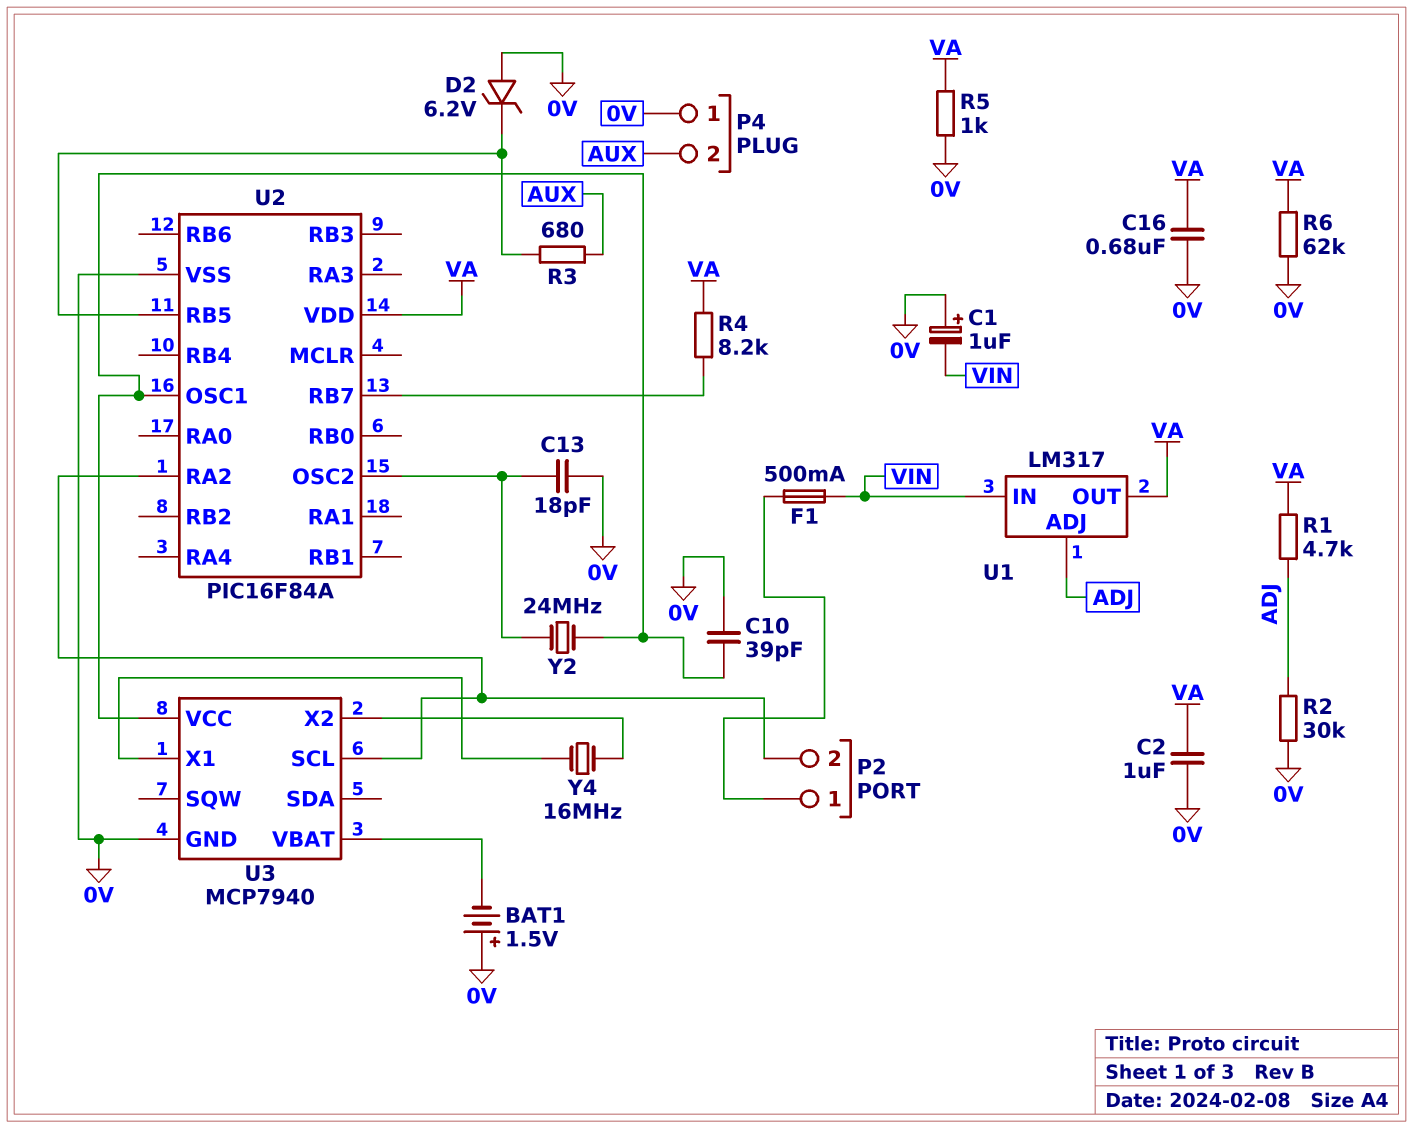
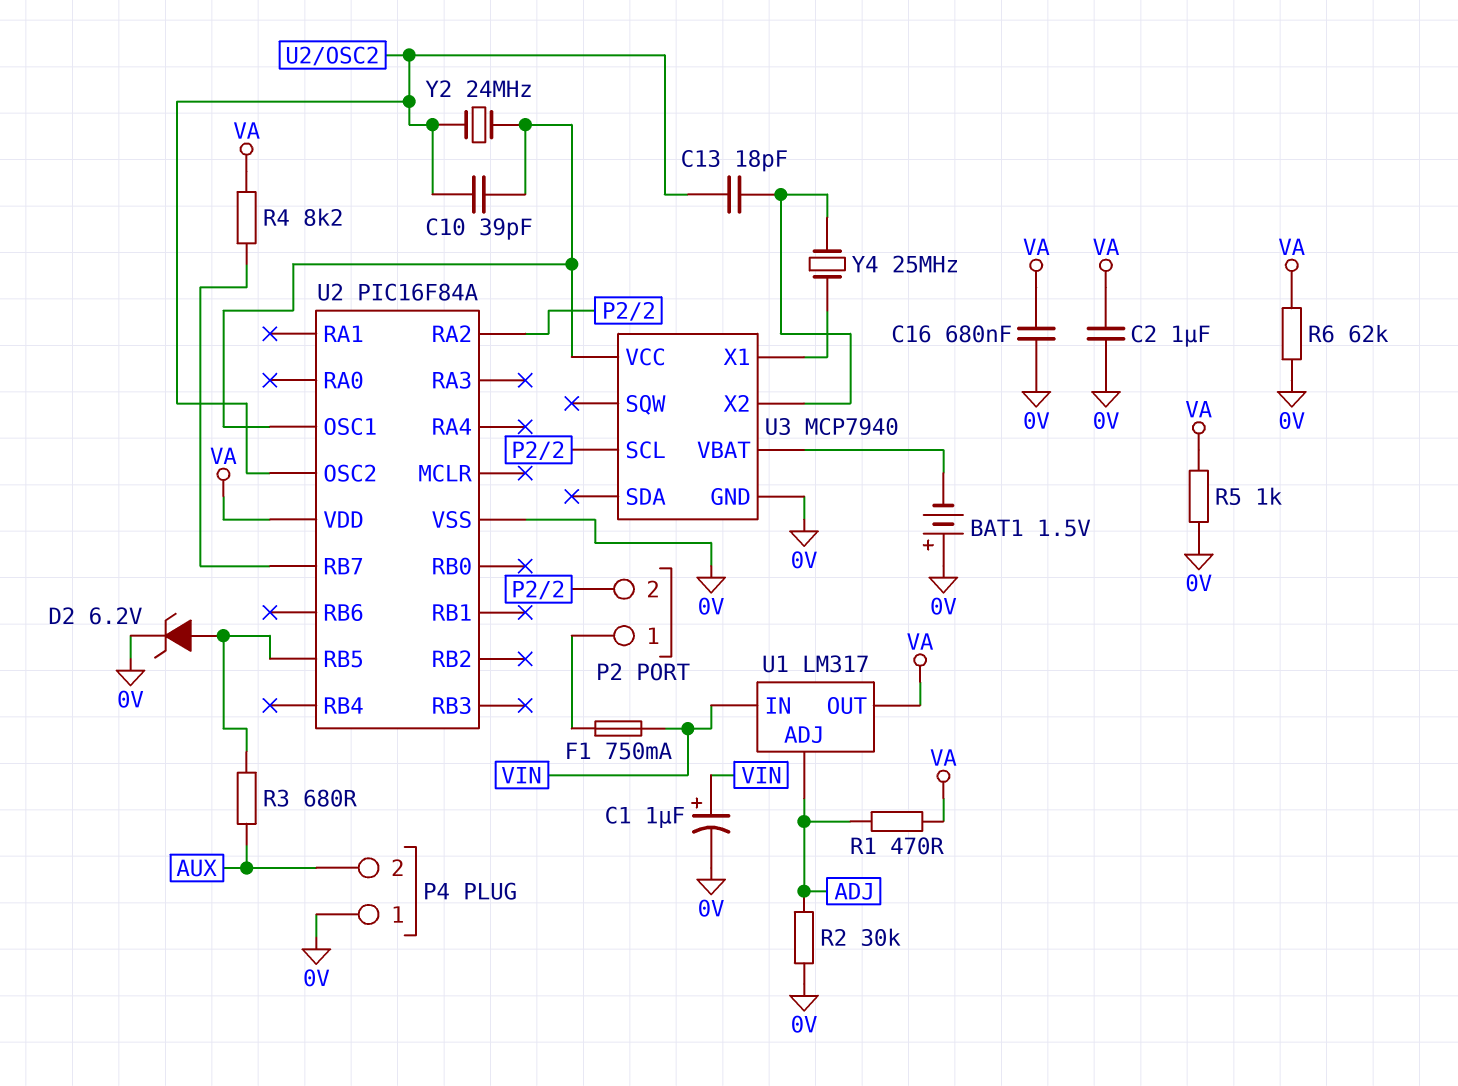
C1: 1uF (plus 0V, minus VIN) -> 1uF (plus VIN, minus 0V)
C10: 39pF (0V, U2/OSC1) -> 39pF (U2/OSC1, U2/OSC2)
C13: 18pF (0V, U2/OSC2) -> 18pF (U2/OSC2, U3/X2)
D2: zener 6.2V (A 0V, K U2/RB5) -> zener 6.2V (A U2/RB5, K 0V)
F1: 500mA (P2/1, VIN) -> 750mA (P2/1, VIN)
R1: 4.7k (ADJ, VA) -> 470 (ADJ, VA)
Y4: 16MHz (U3/X1, U3/X2) -> 25MHz (U3/X1, U3/X2)

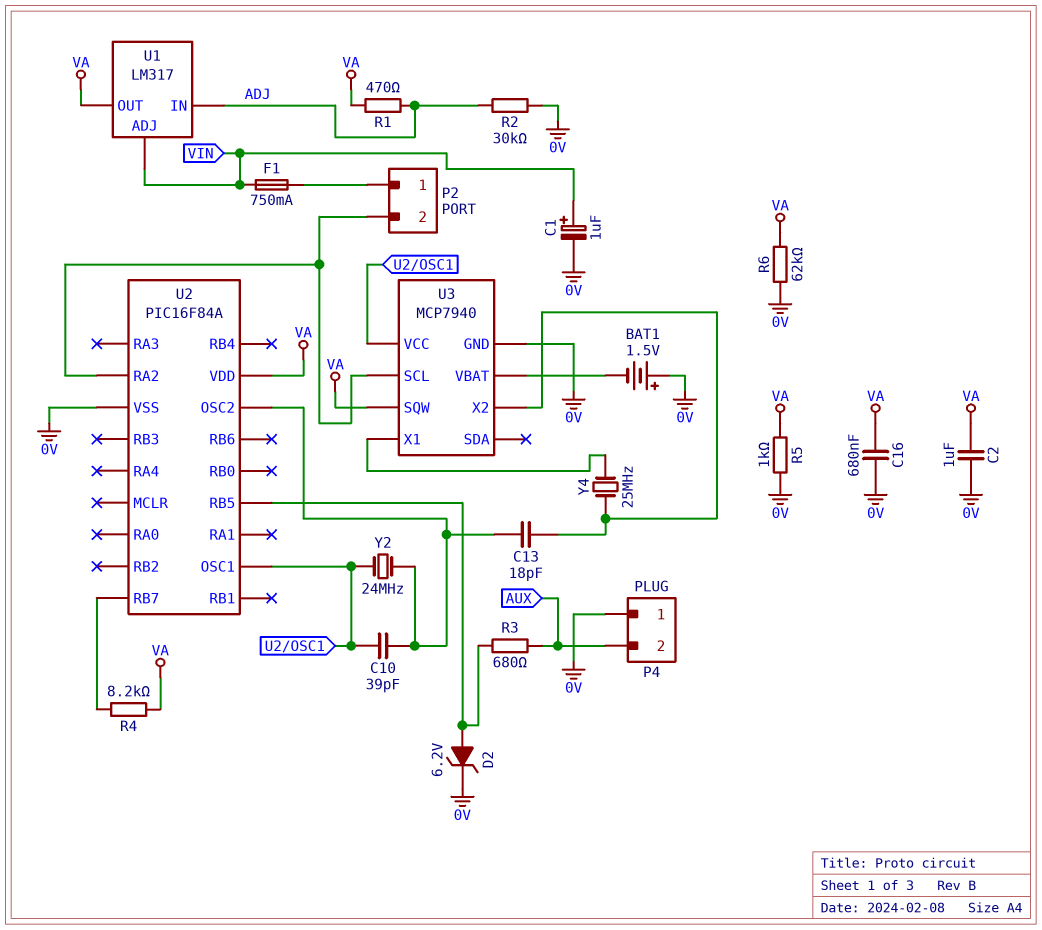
U1 pin ADJ: ADJ -> VIN
U1 pin IN: VIN -> ADJ
U3 pin SQW: none -> VA

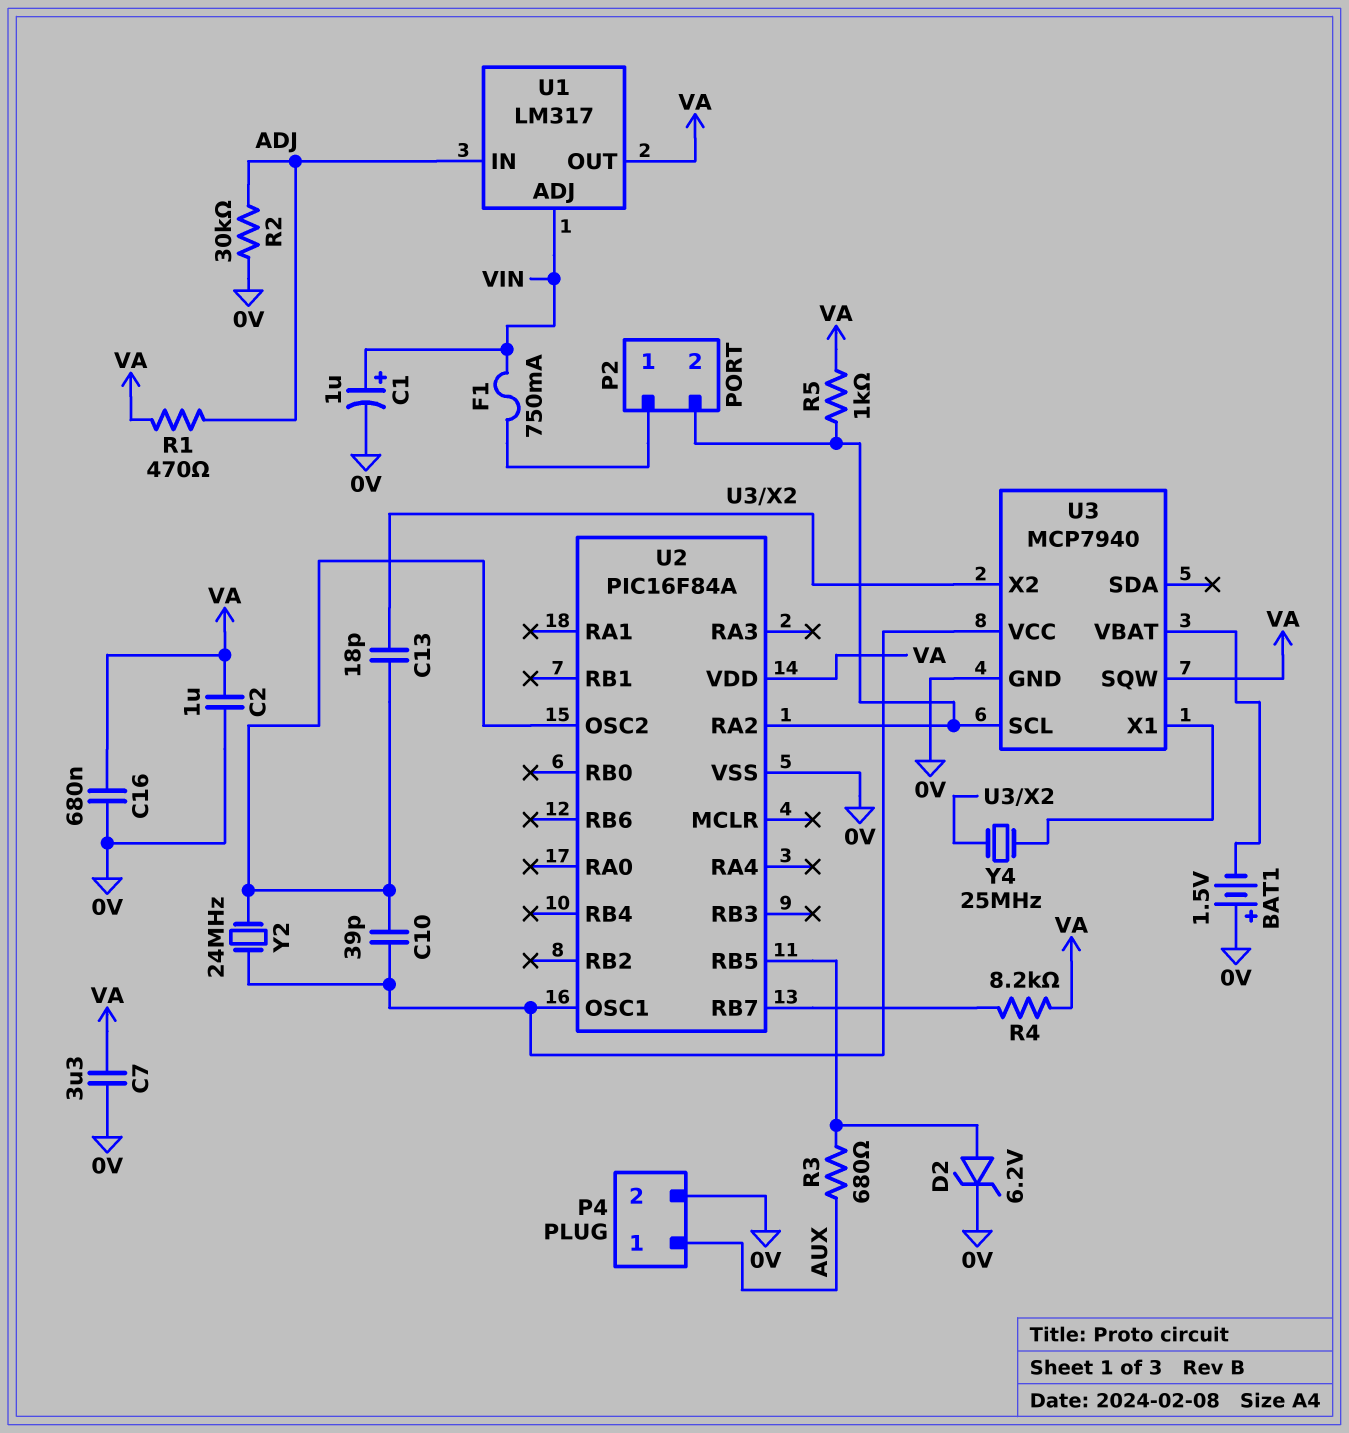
C7: none -> 3.3uF (0V, VA)
P4 pin 1: 0V -> AUX
P4 pin 2: AUX -> 0V
R5: 1k (0V, VA) -> 1k (P2/2, VA)
R6: 62k (0V, VA) -> none

